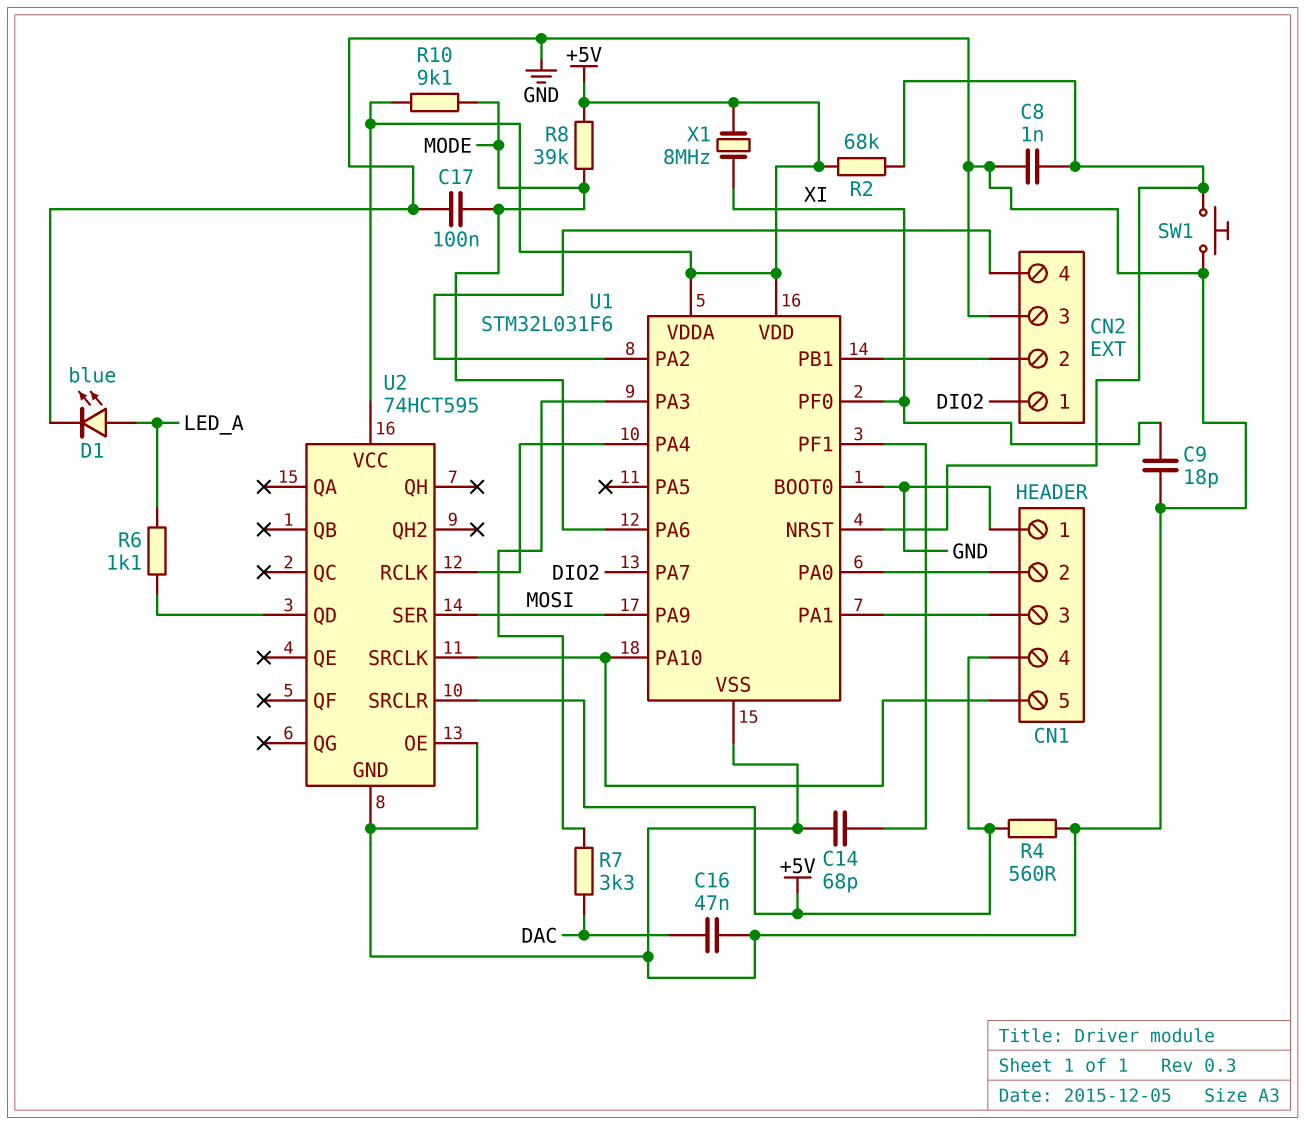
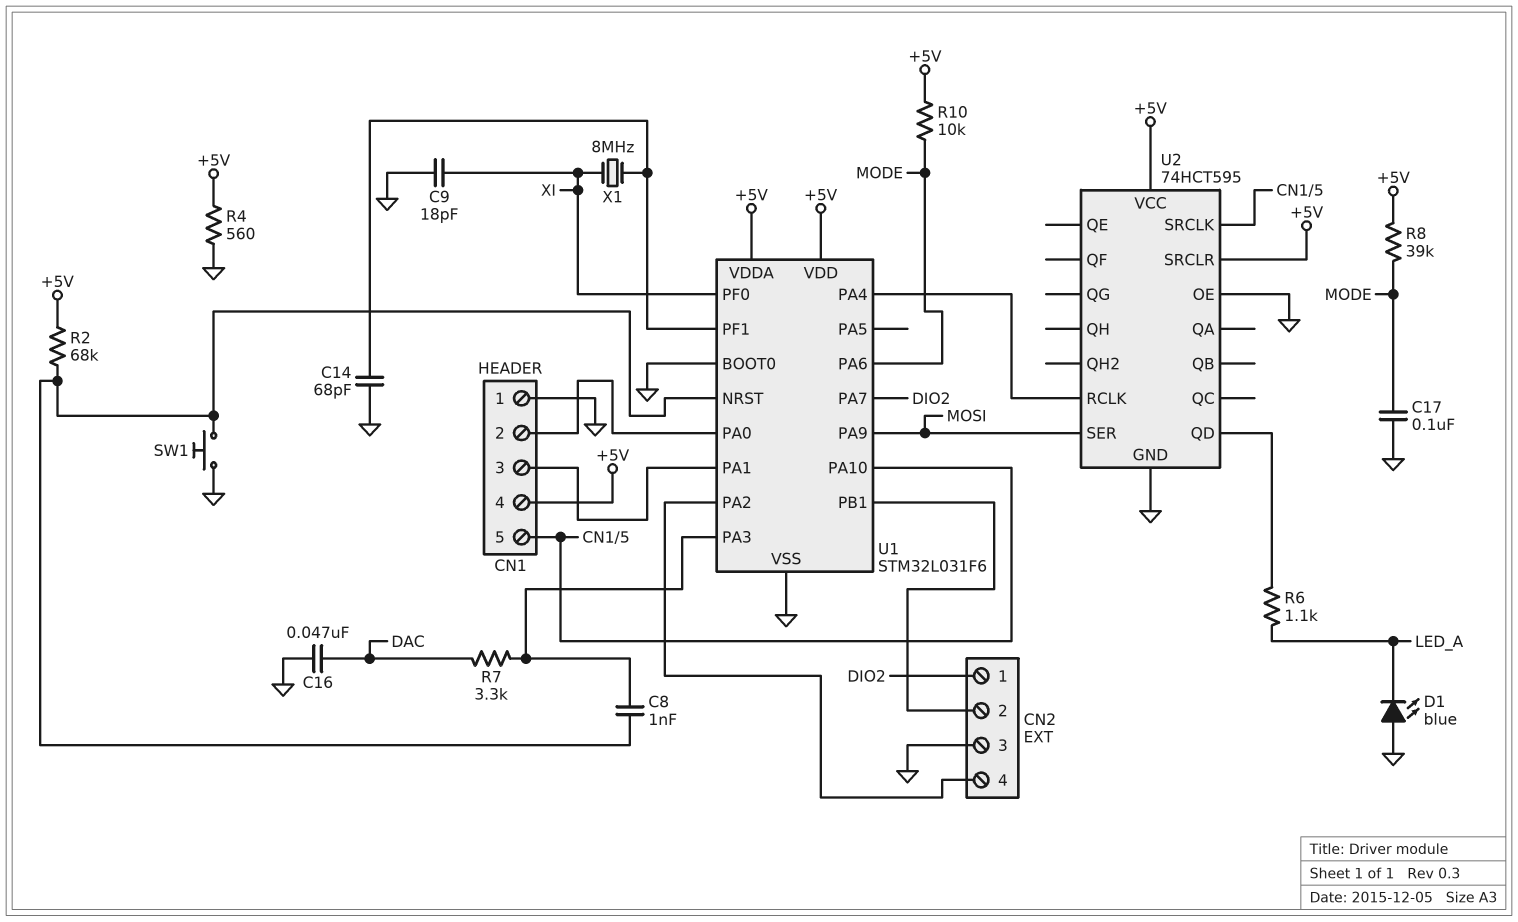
C8: 1nF (GND, U1/NRST) -> 1nF (U1/NRST, U1/PA3)
D1: LED blue (A LED_A, K GND) -> LED blue (A GND, K LED_A)
R10: 9.1k (+5V, MODE) -> 10k (+5V, MODE)
X1: 8MHz (+5V, XI) -> 8MHz (U1/PF1, XI)

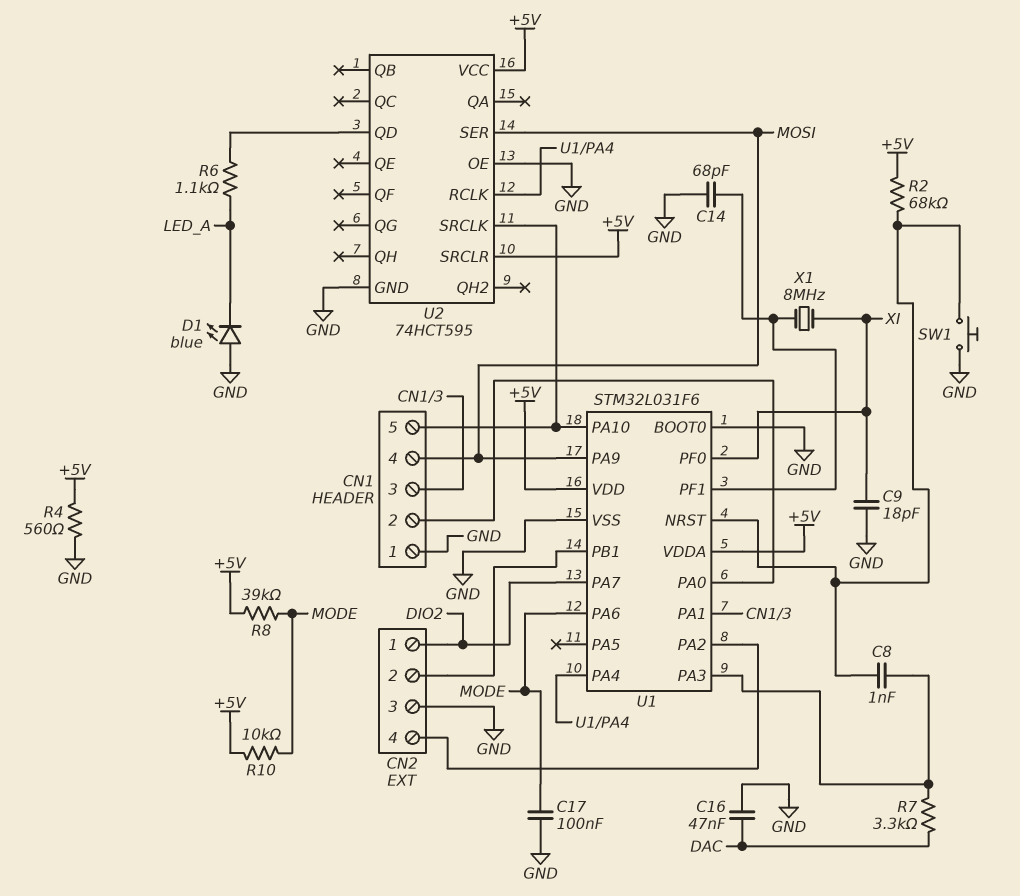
CN1 pin 4: +5V -> MOSI

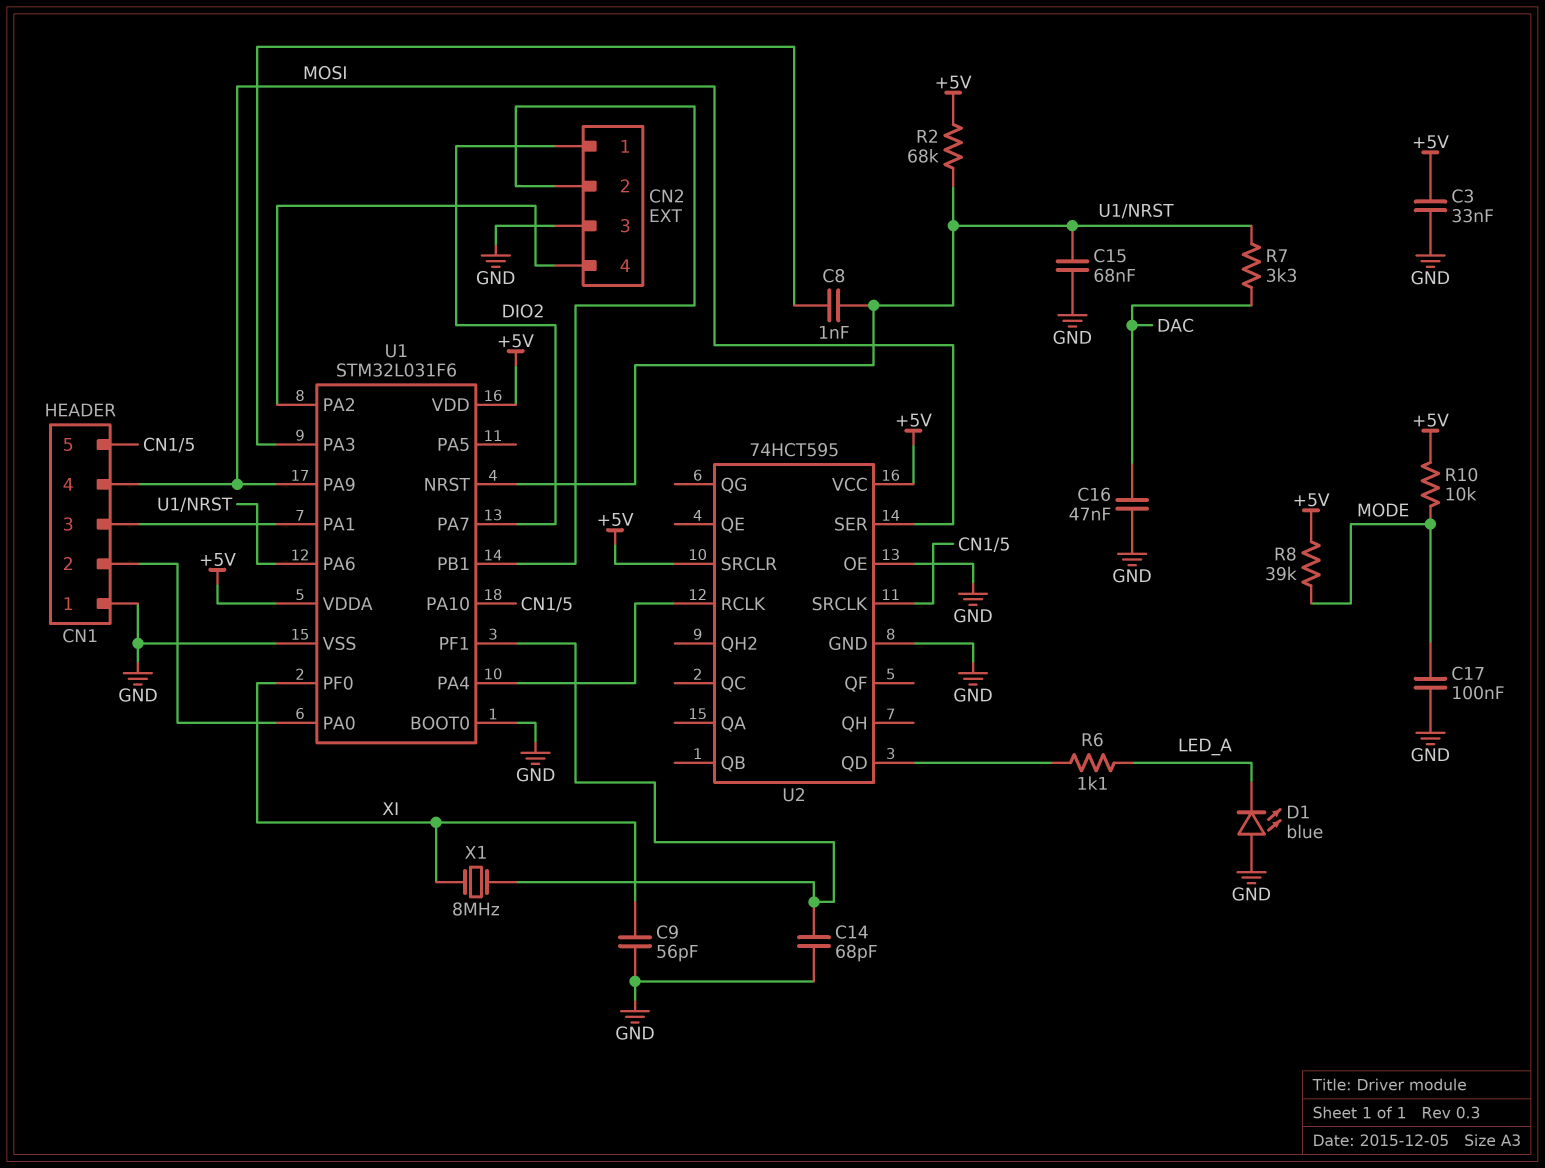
C3: none -> 33nF (+5V, GND)
C9: 18pF (GND, XI) -> 56pF (GND, XI)
C15: none -> 68nF (GND, U1/NRST)
R4: 560 (+5V, GND) -> none
R7: 3.3k (DAC, U1/PA3) -> 3.3k (DAC, U1/NRST)
SW1: button (GND, U1/NRST) -> none
U1 pin PA6: MODE -> U1/NRST

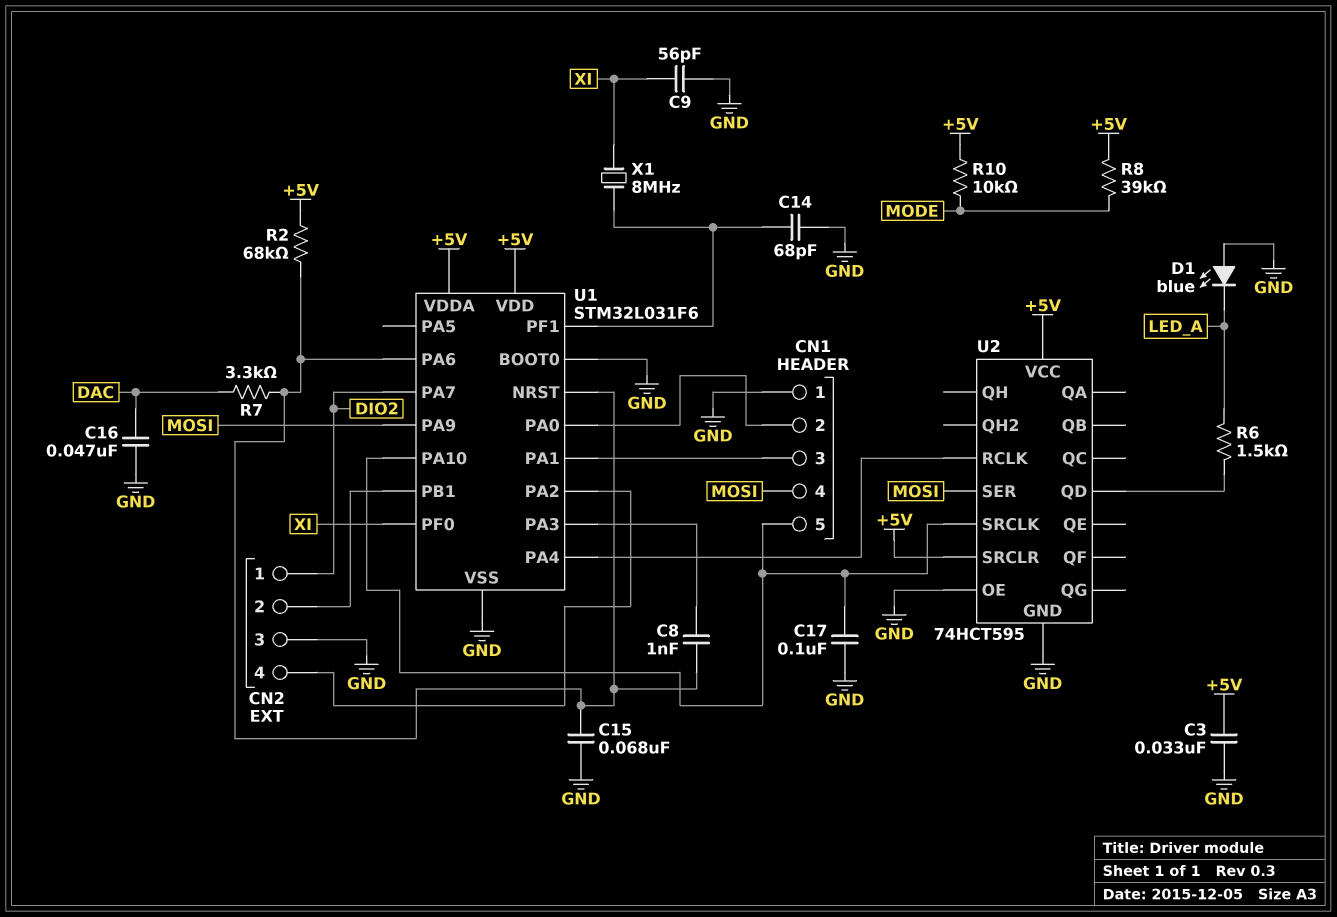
C17: 100nF (GND, MODE) -> 100nF (CN1/5, GND)
R6: 1.1k (LED_A, U2/QD) -> 1.5k (LED_A, U2/QD)

